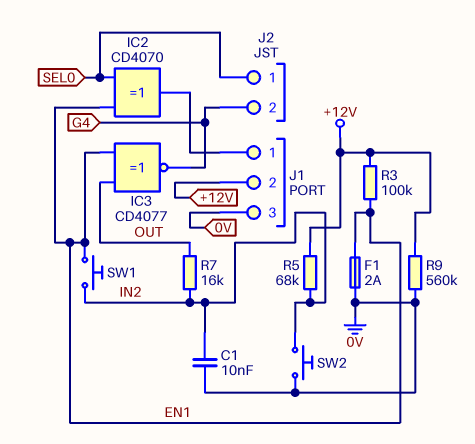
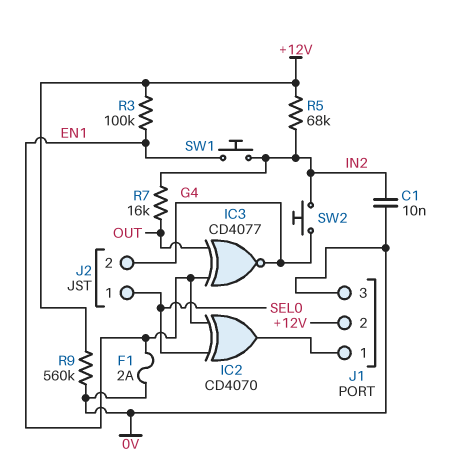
SW2: button (0V, IN2) -> button (G4, IN2)

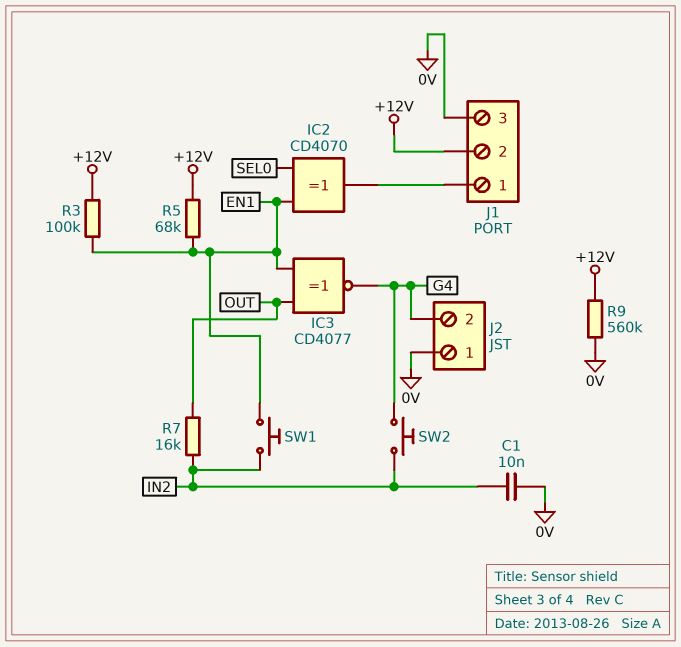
F1: 2A (0V, EN1) -> none
J2 pin 1: SEL0 -> 0V
R5: 68k (+12V, IN2) -> 68k (+12V, EN1)

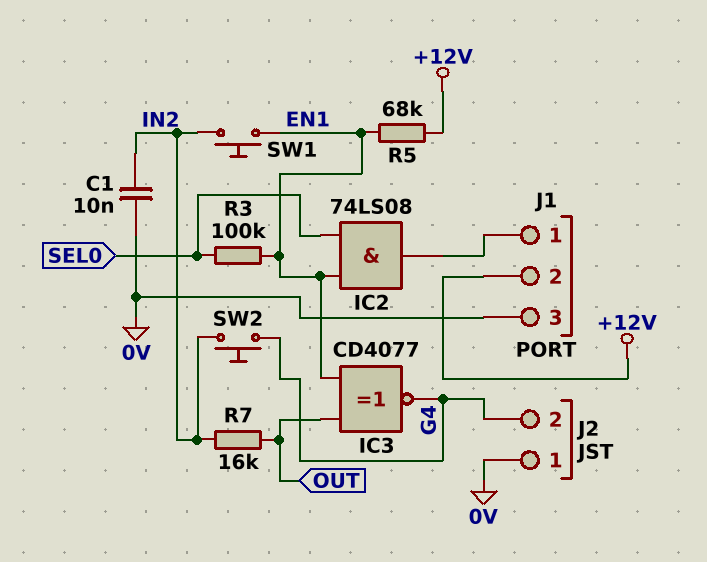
IC2: XOR CD4070 (in EN1, in SEL0, out J1/1) -> AND 74LS08 (in EN1, in SEL0, out J1/1)
R3: 100k (+12V, EN1) -> 100k (EN1, SEL0)
R9: 560k (+12V, 0V) -> none

